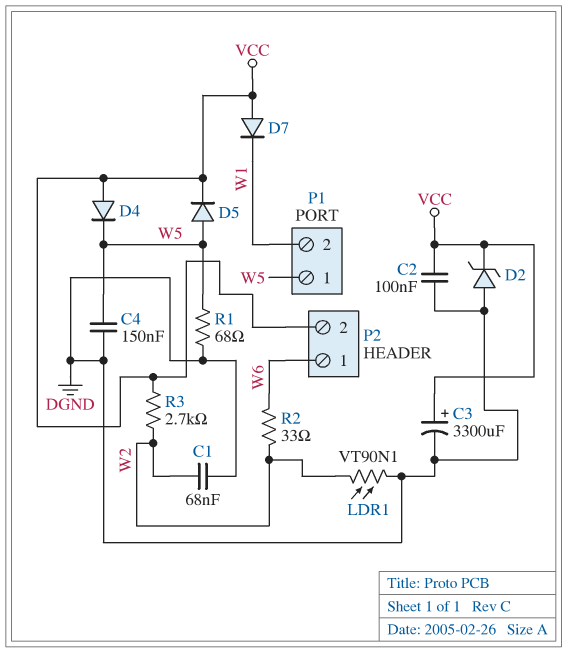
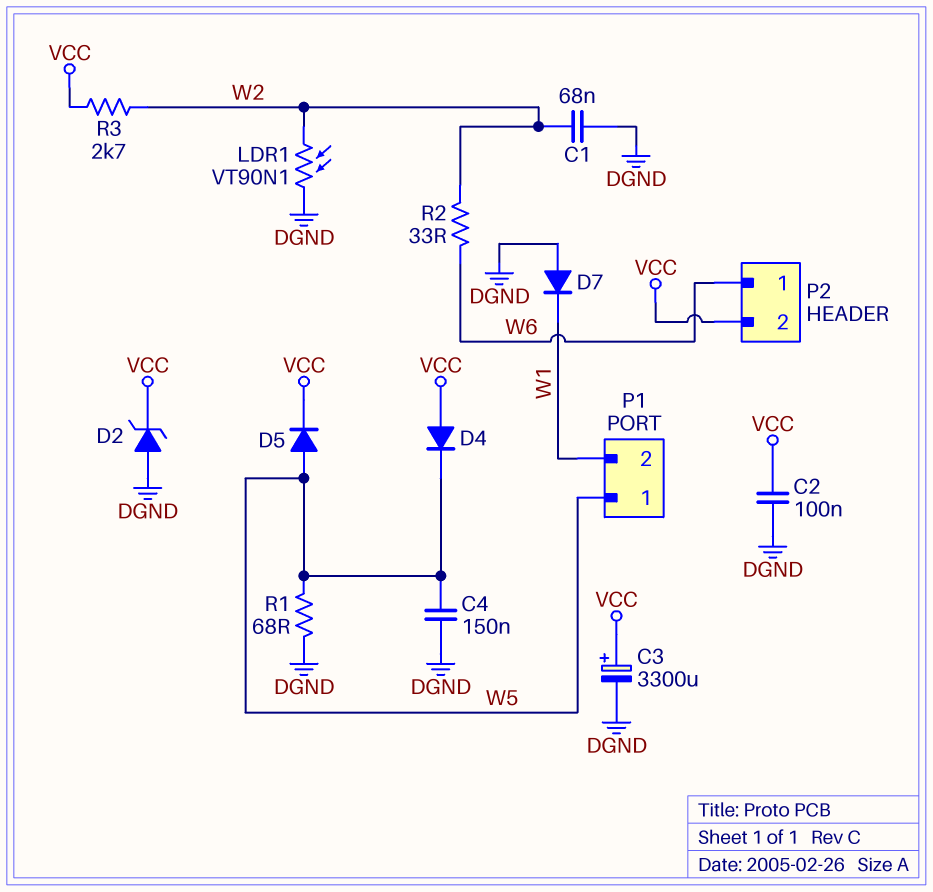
D7: diode (A VCC, K W1) -> diode (A DGND, K W1)

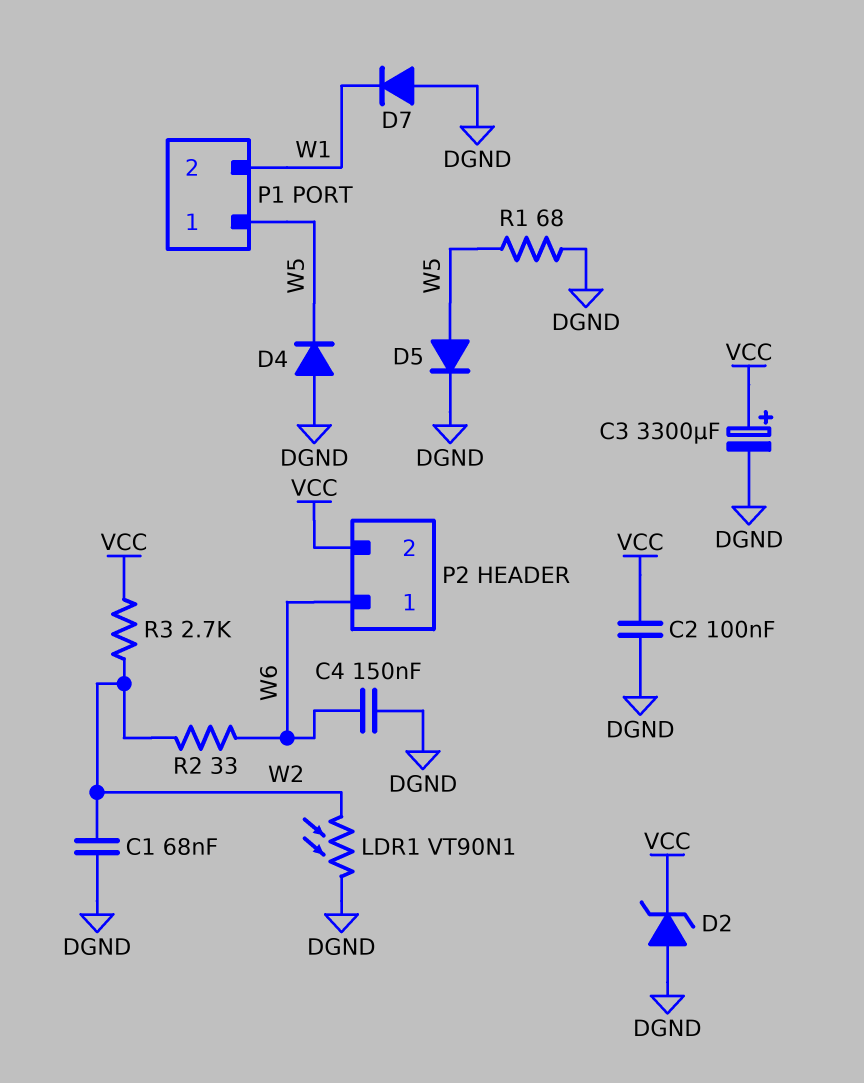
C4: 150nF (DGND, W5) -> 150nF (DGND, W6)
D4: diode (A VCC, K W5) -> diode (A DGND, K W5)
D5: diode (A W5, K VCC) -> diode (A W5, K DGND)

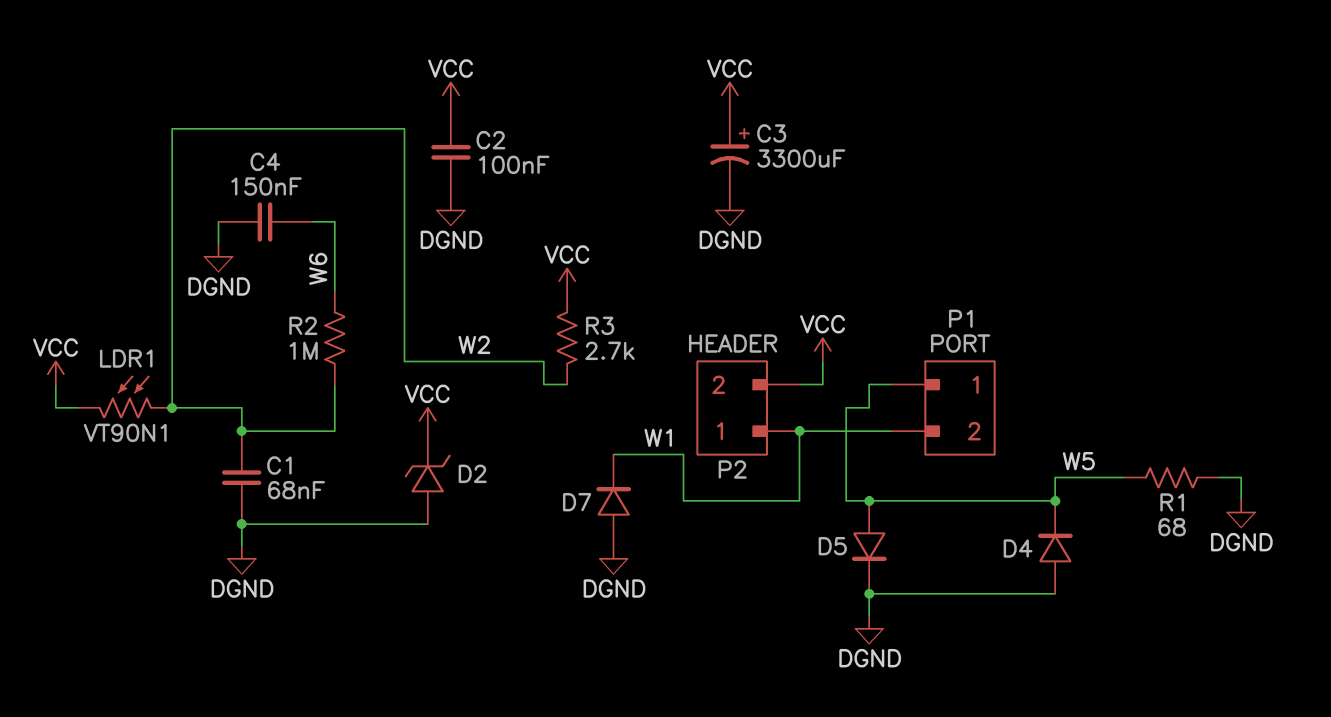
LDR1: VT90N1 (DGND, W2) -> VT90N1 (VCC, W2)
P2 pin 1: W6 -> W1
R2: 33 (W2, W6) -> 1M (W2, W6)

